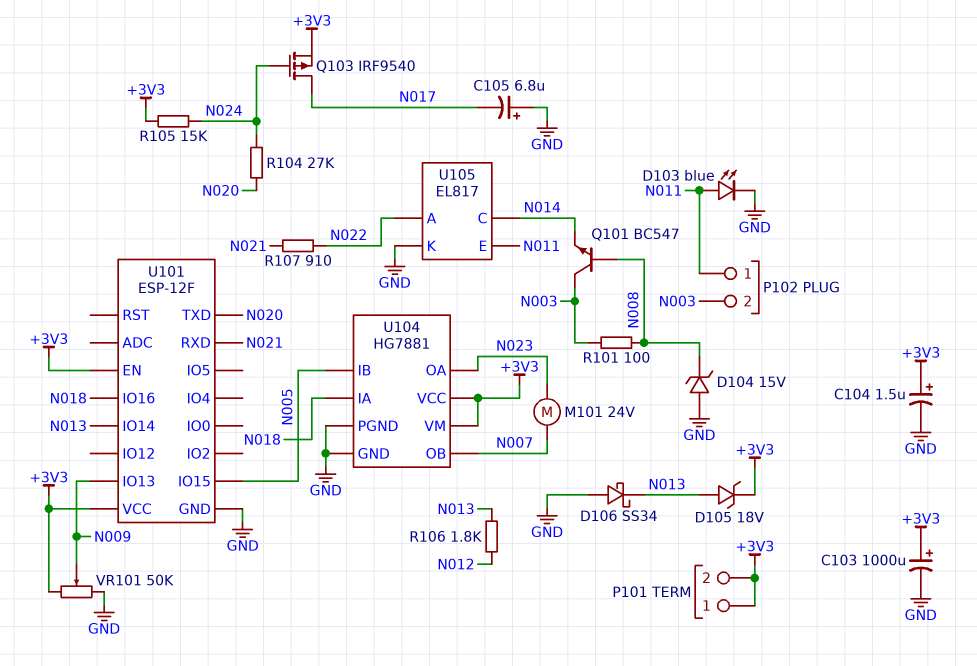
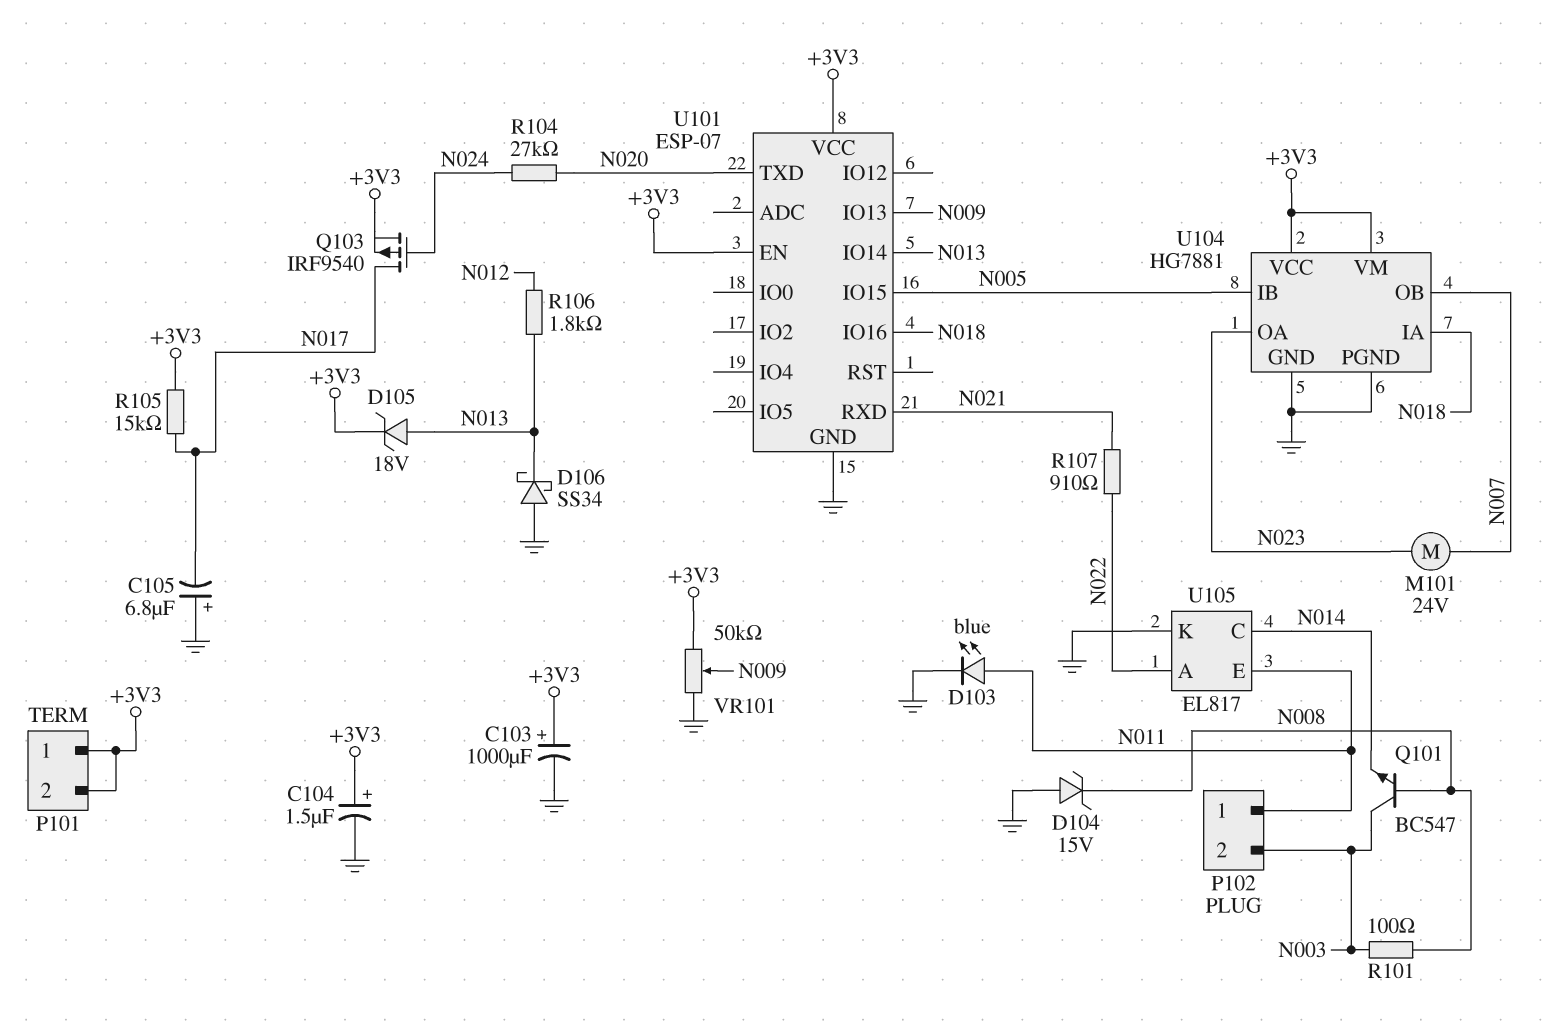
R105: 15k (+3V3, N024) -> 15k (+3V3, N017)
U101: ESP-12F -> ESP-07

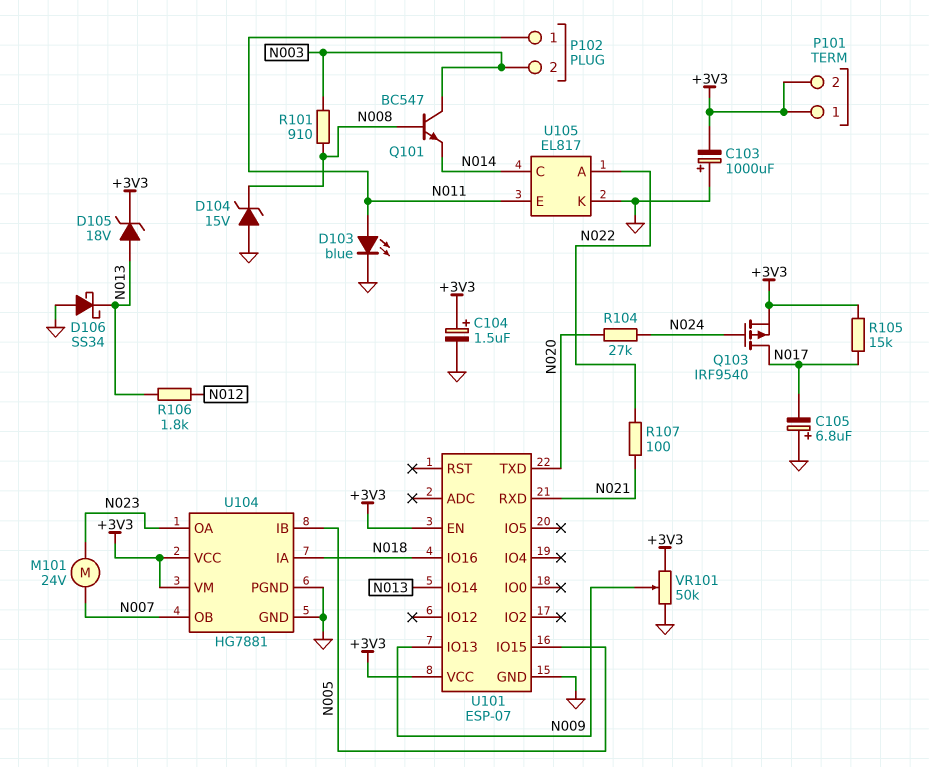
C103: 1000uF (plus +3V3, minus GND) -> 1000uF (plus GND, minus +3V3)
R101: 100 (N003, N008) -> 910 (N003, N008)
R107: 910 (N021, N022) -> 100 (N021, N022)

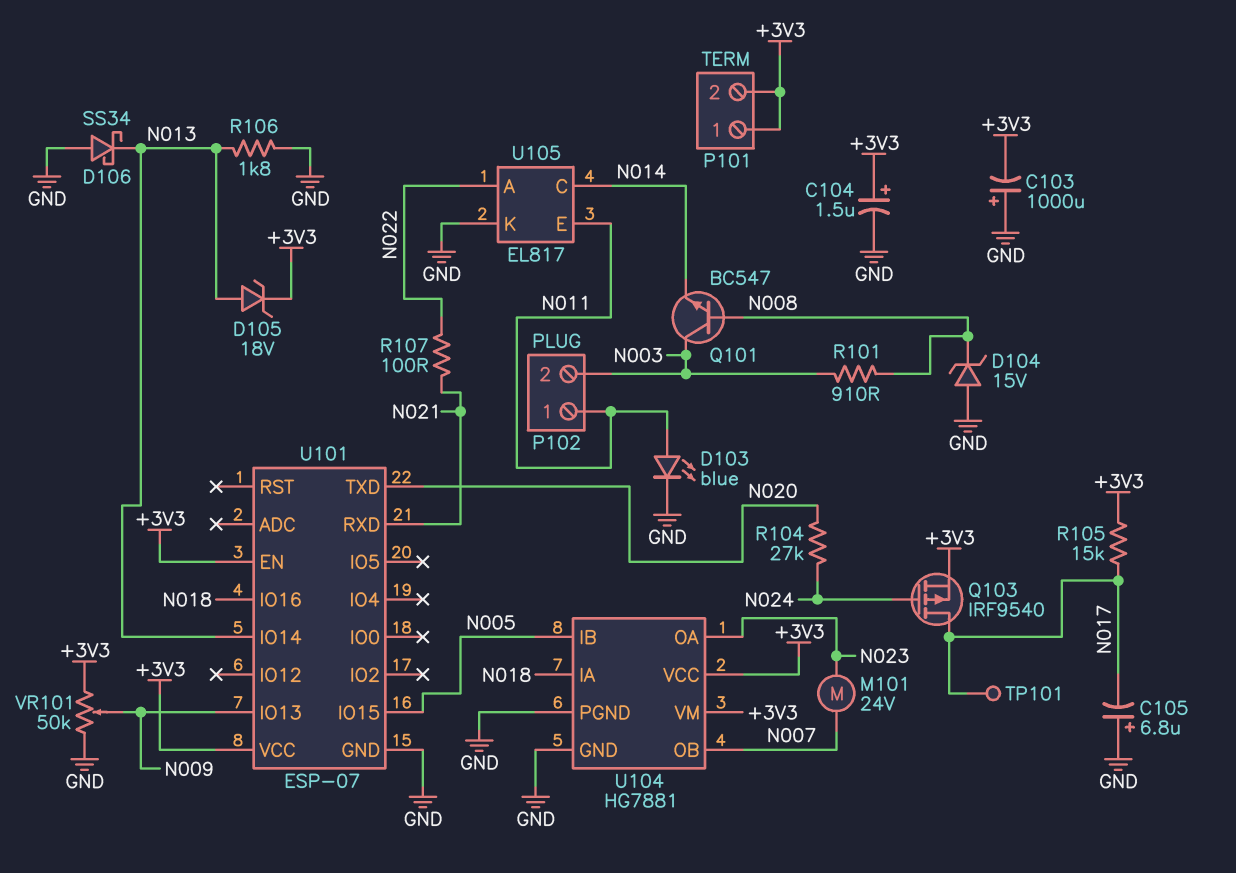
R106: 1.8k (N012, N013) -> 1.8k (GND, N013)
TP101: none -> test point (N017)

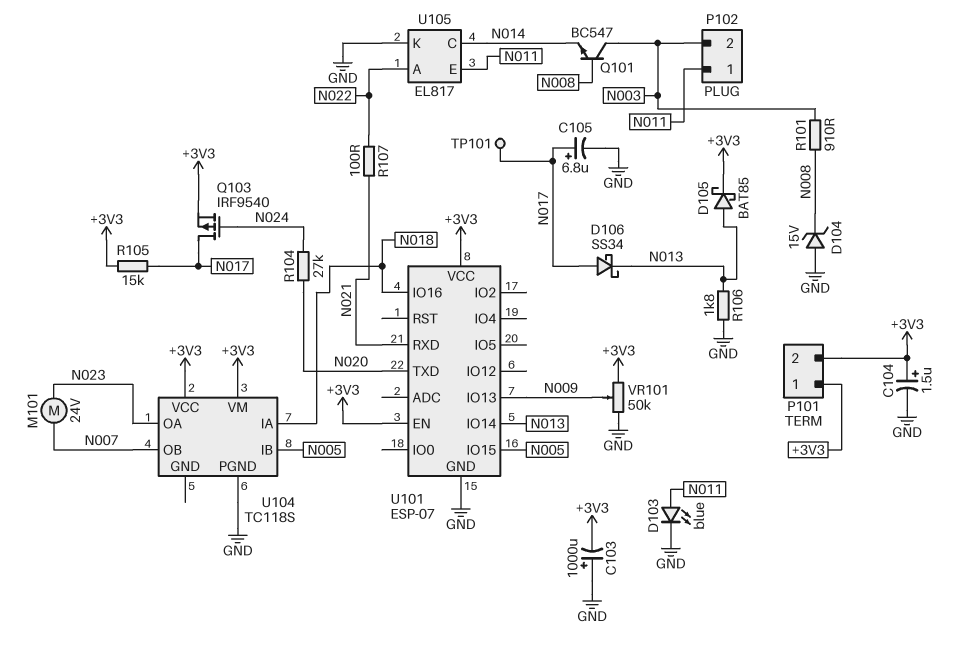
C105: 6.8uF (plus GND, minus N017) -> 6.8uF (plus N017, minus GND)
D105: zener 18V (A N013, K +3V3) -> schottky BAT85 (A N013, K +3V3)
D106: schottky SS34 (A GND, K N013) -> schottky SS34 (A N017, K N013)
U104: HG7881 -> TC118S
U104 pin GND: GND -> none

